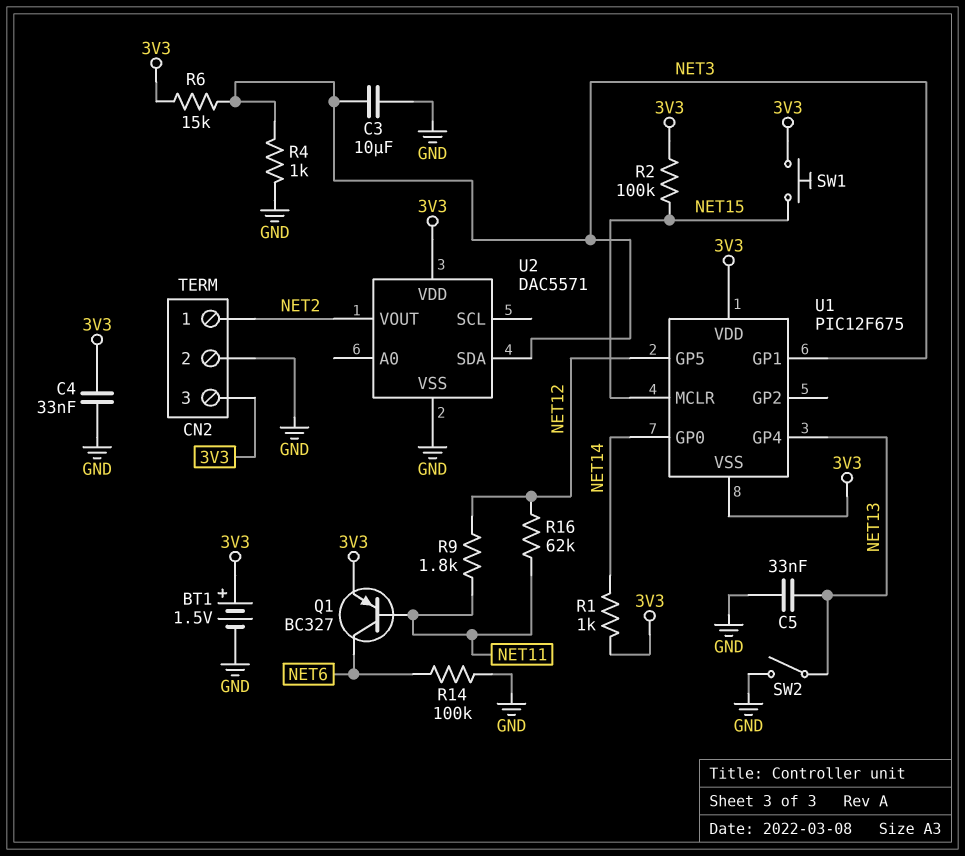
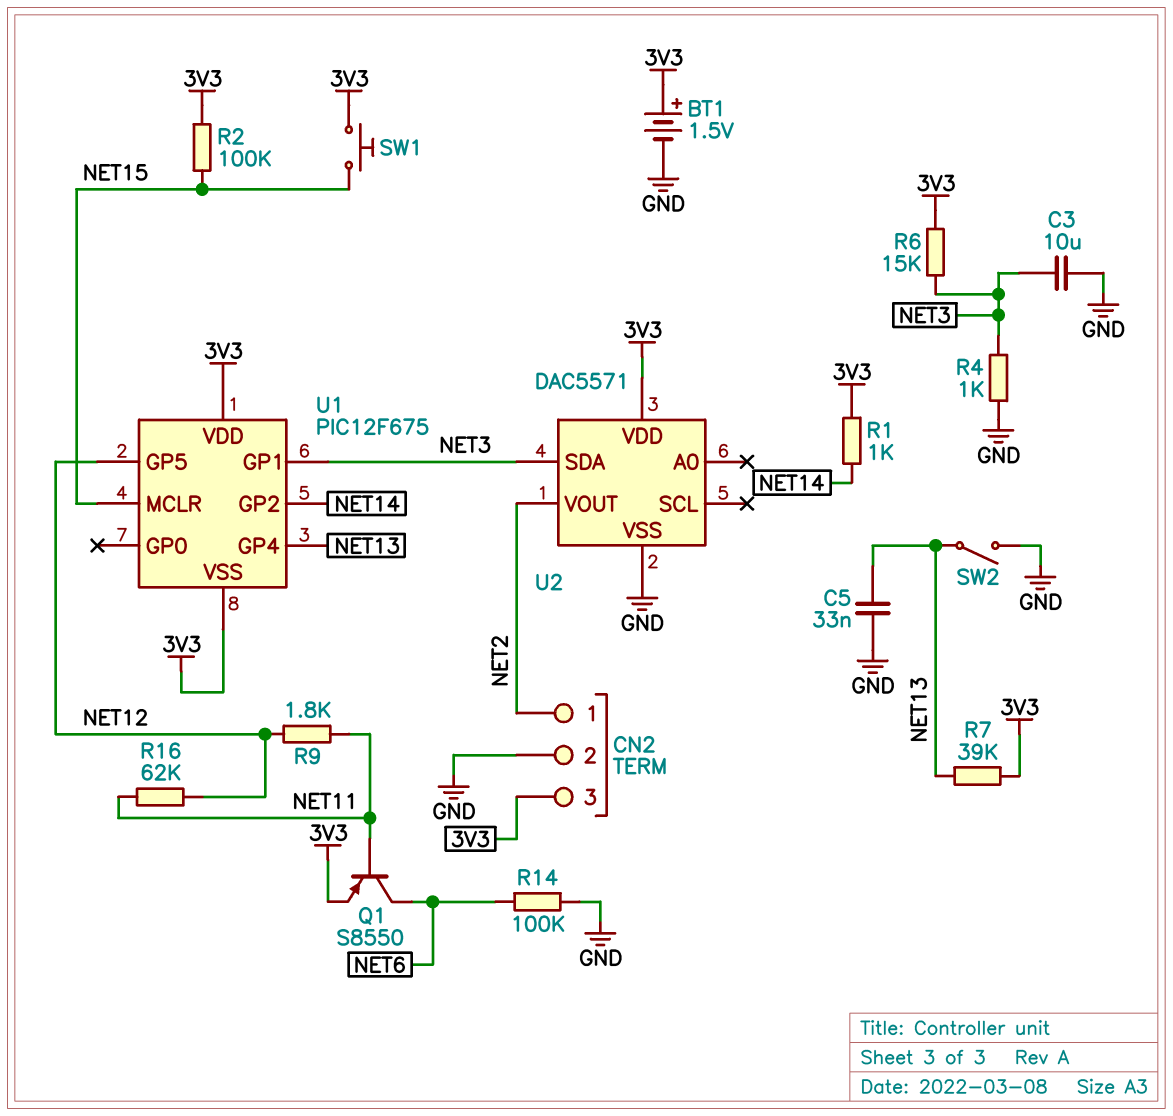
C4: 33nF (3V3, GND) -> none
Q1: PNP BC327 (B NET11, C NET6, E 3V3) -> PNP S8550 (B NET11, C NET6, E 3V3)
R7: none -> 39k (3V3, NET13)
U1 pin GP0: NET14 -> none
U1 pin GP2: none -> NET14

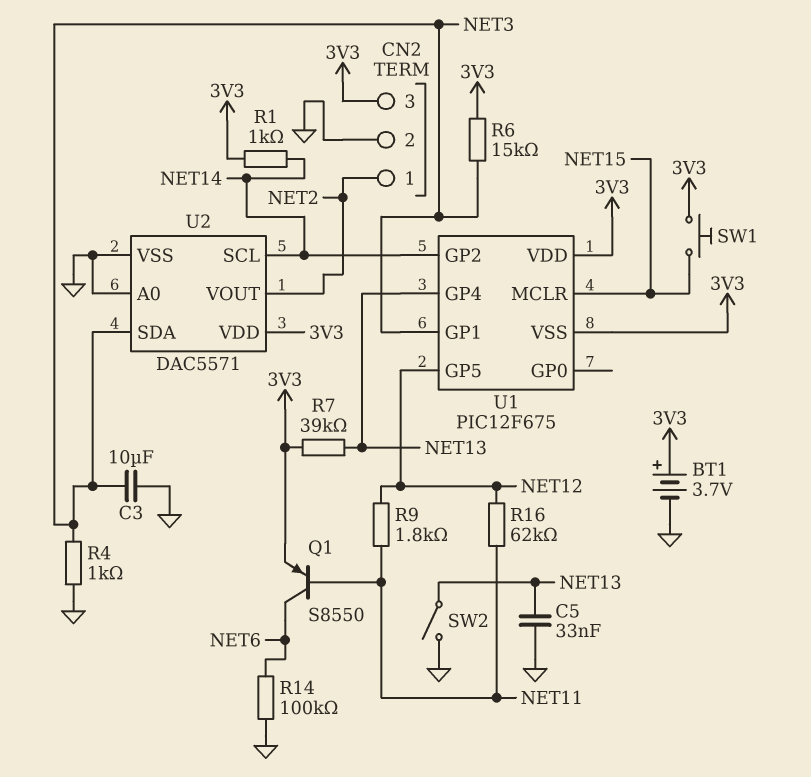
BT1: 1.5V (plus 3V3, minus GND) -> 3.7V (plus 3V3, minus GND)
R2: 100k (3V3, NET15) -> none
U2 pin A0: none -> GND
U2 pin SCL: none -> NET14

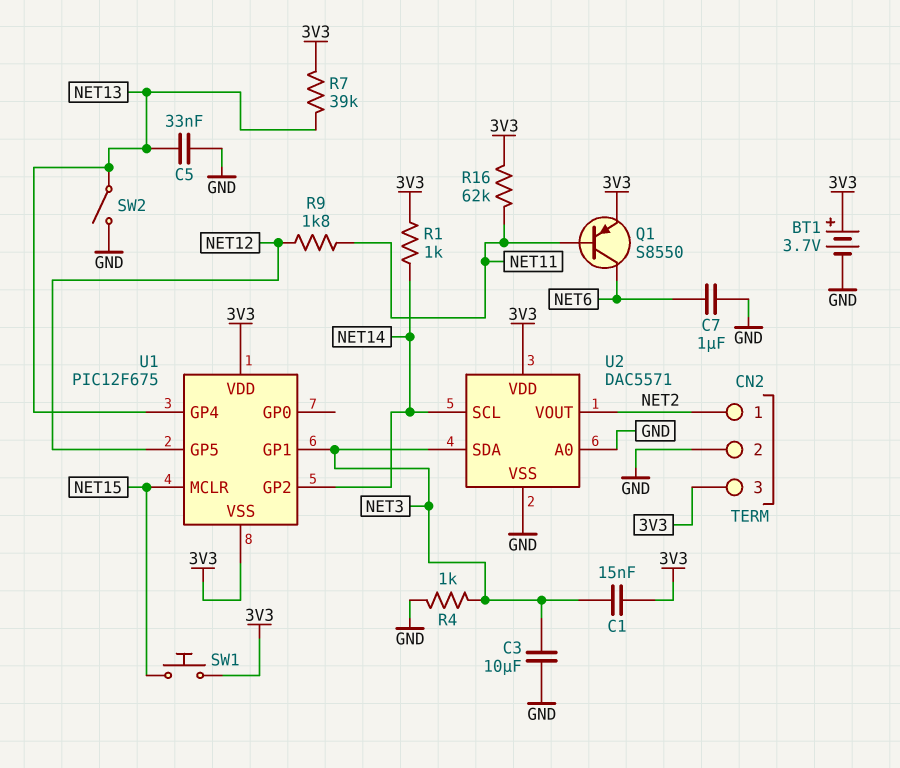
C1: none -> 15nF (3V3, NET3)
C7: none -> 1uF (GND, NET6)
R6: 15k (3V3, NET3) -> none
R14: 100k (GND, NET6) -> none
R16: 62k (NET11, NET12) -> 62k (3V3, NET11)

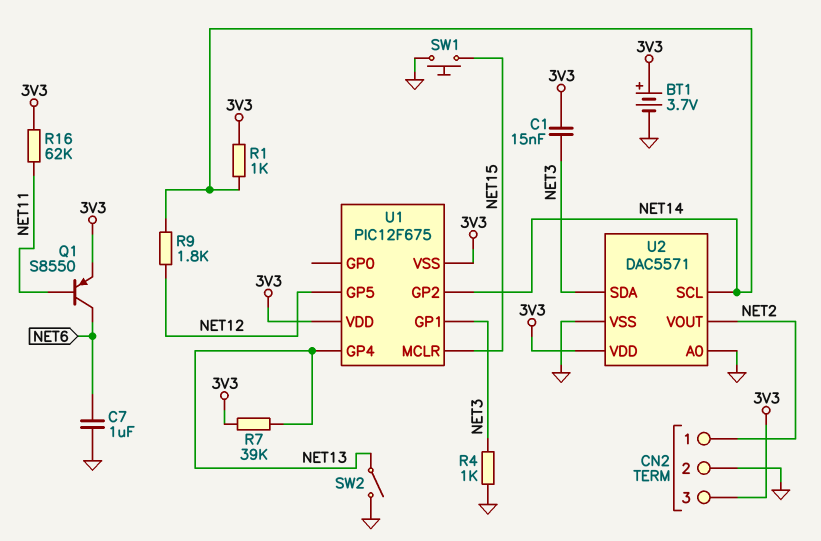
C3: 10uF (GND, NET3) -> none
C5: 33nF (GND, NET13) -> none
R9: 1.8k (NET11, NET12) -> 1.8k (NET12, NET14)
SW1: button (3V3, NET15) -> button (GND, NET15)

